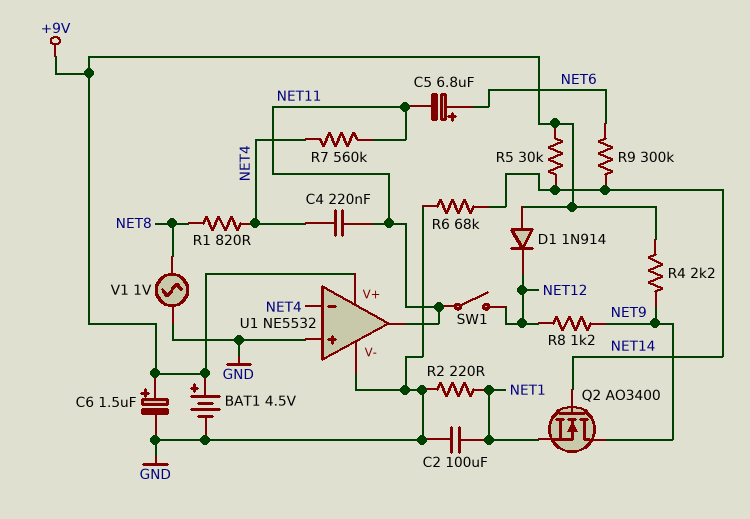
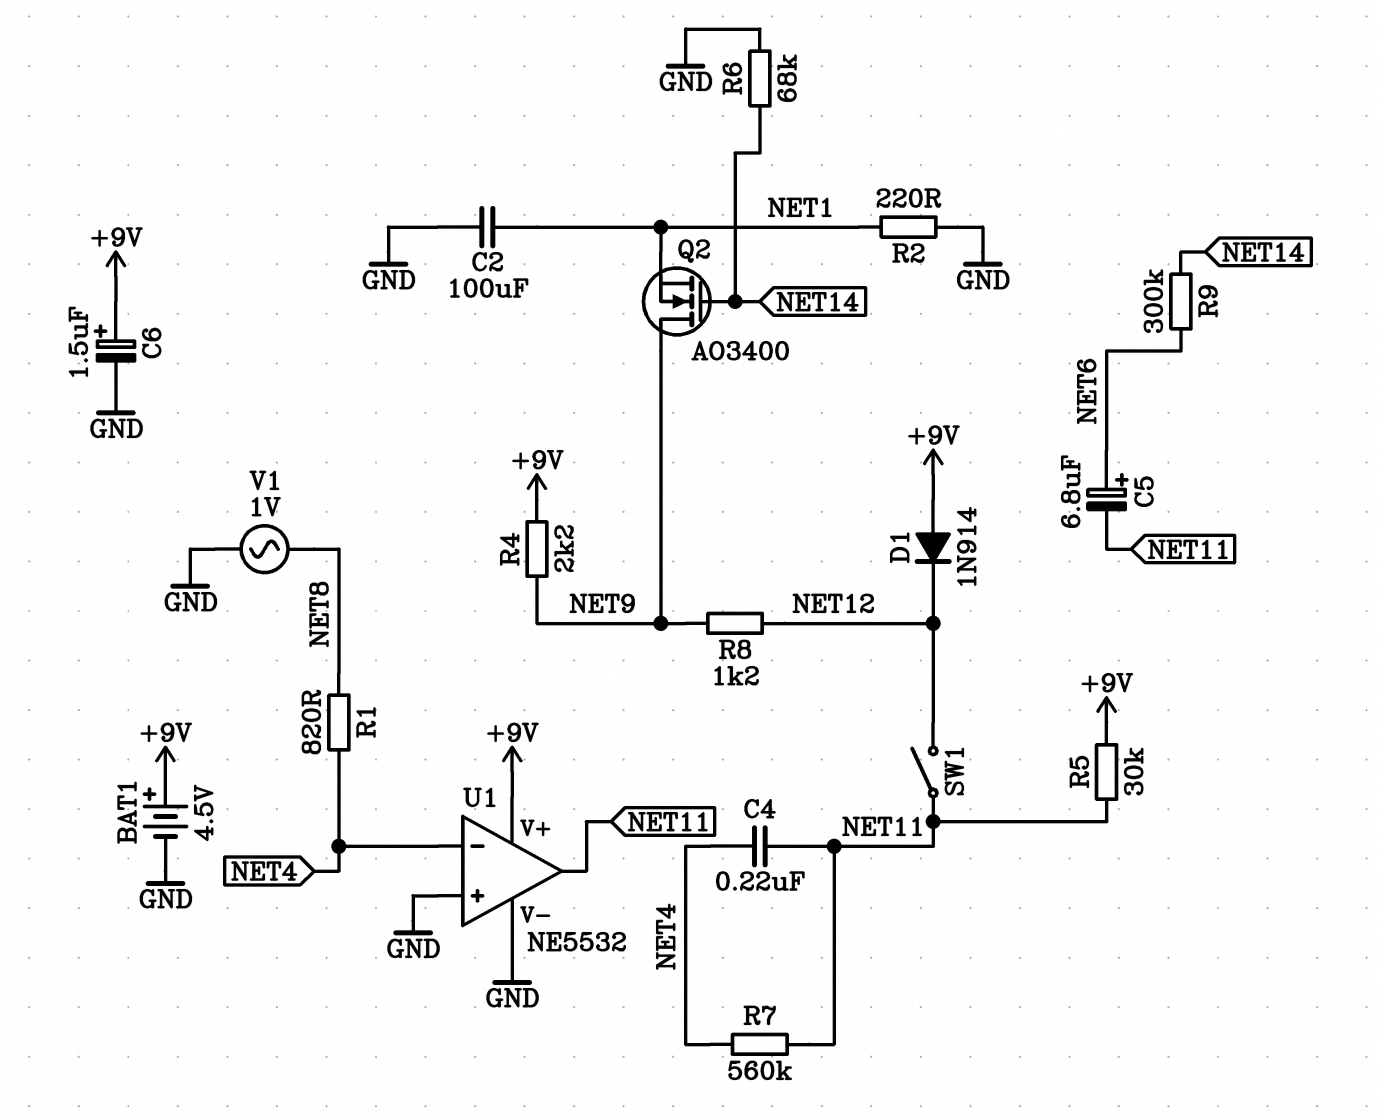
R5: 30k (+9V, NET14) -> 30k (+9V, NET11)

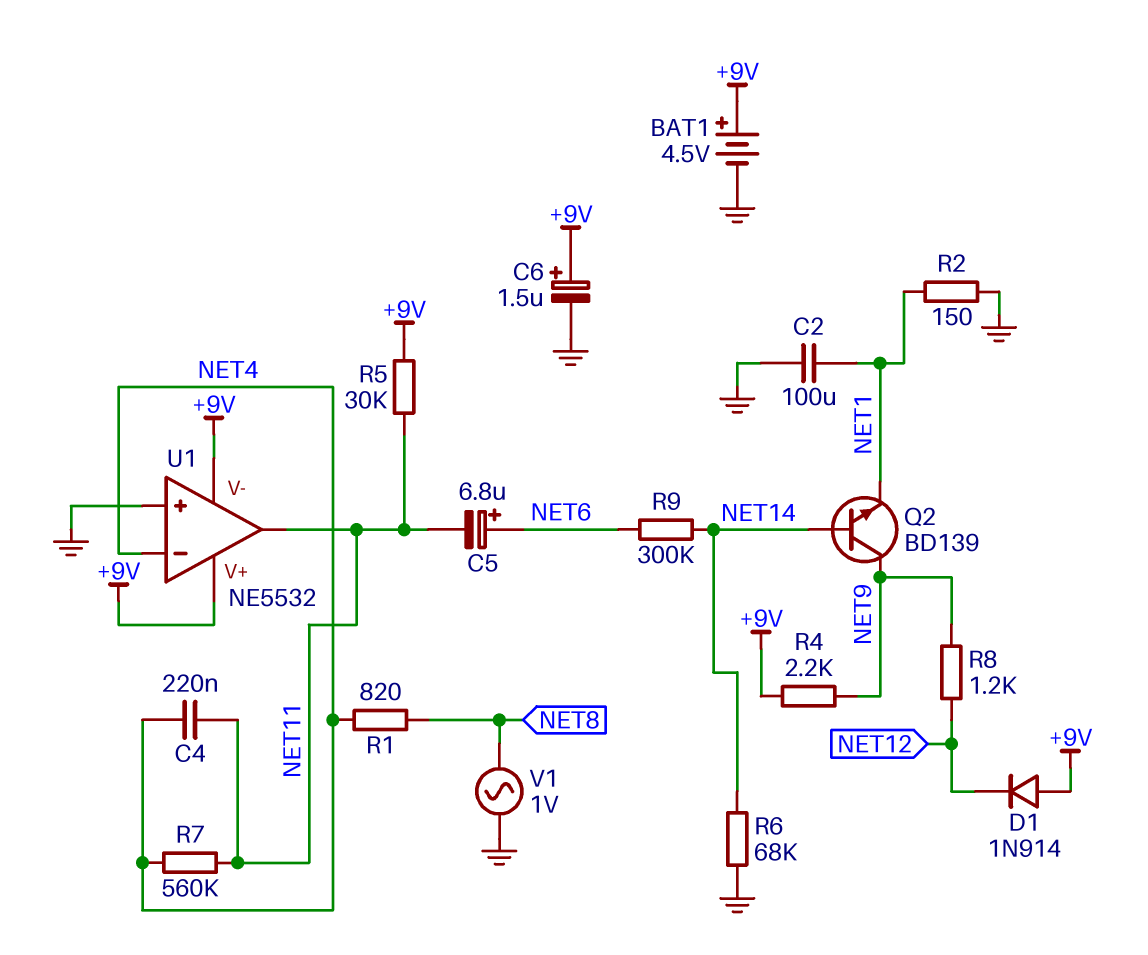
Q2: NMOS AO3400 (G NET14, D NET9, S NET1) -> NPN BD139 (B NET14, C NET9, E NET1)
R2: 220 (GND, NET1) -> 150 (GND, NET1)
SW1: switch (NET11, NET12) -> none
U1 pin V-: GND -> +9V

